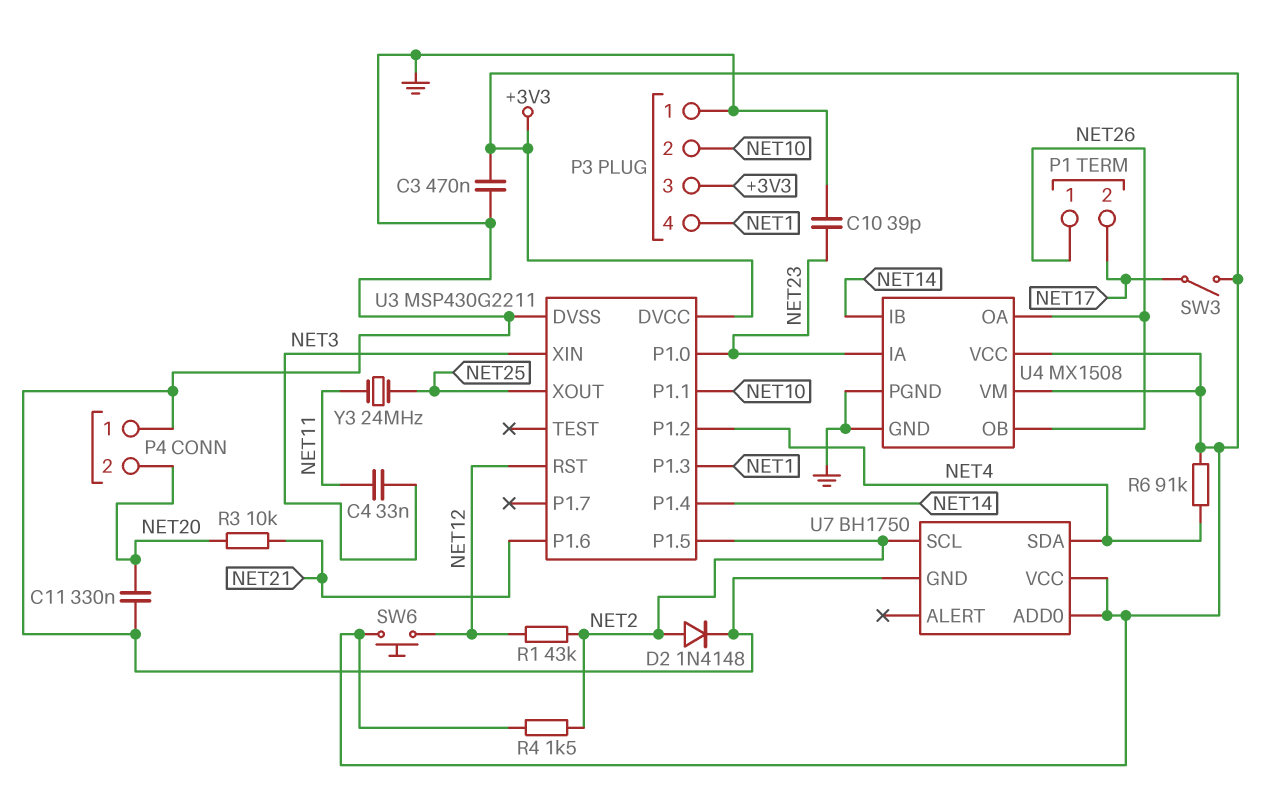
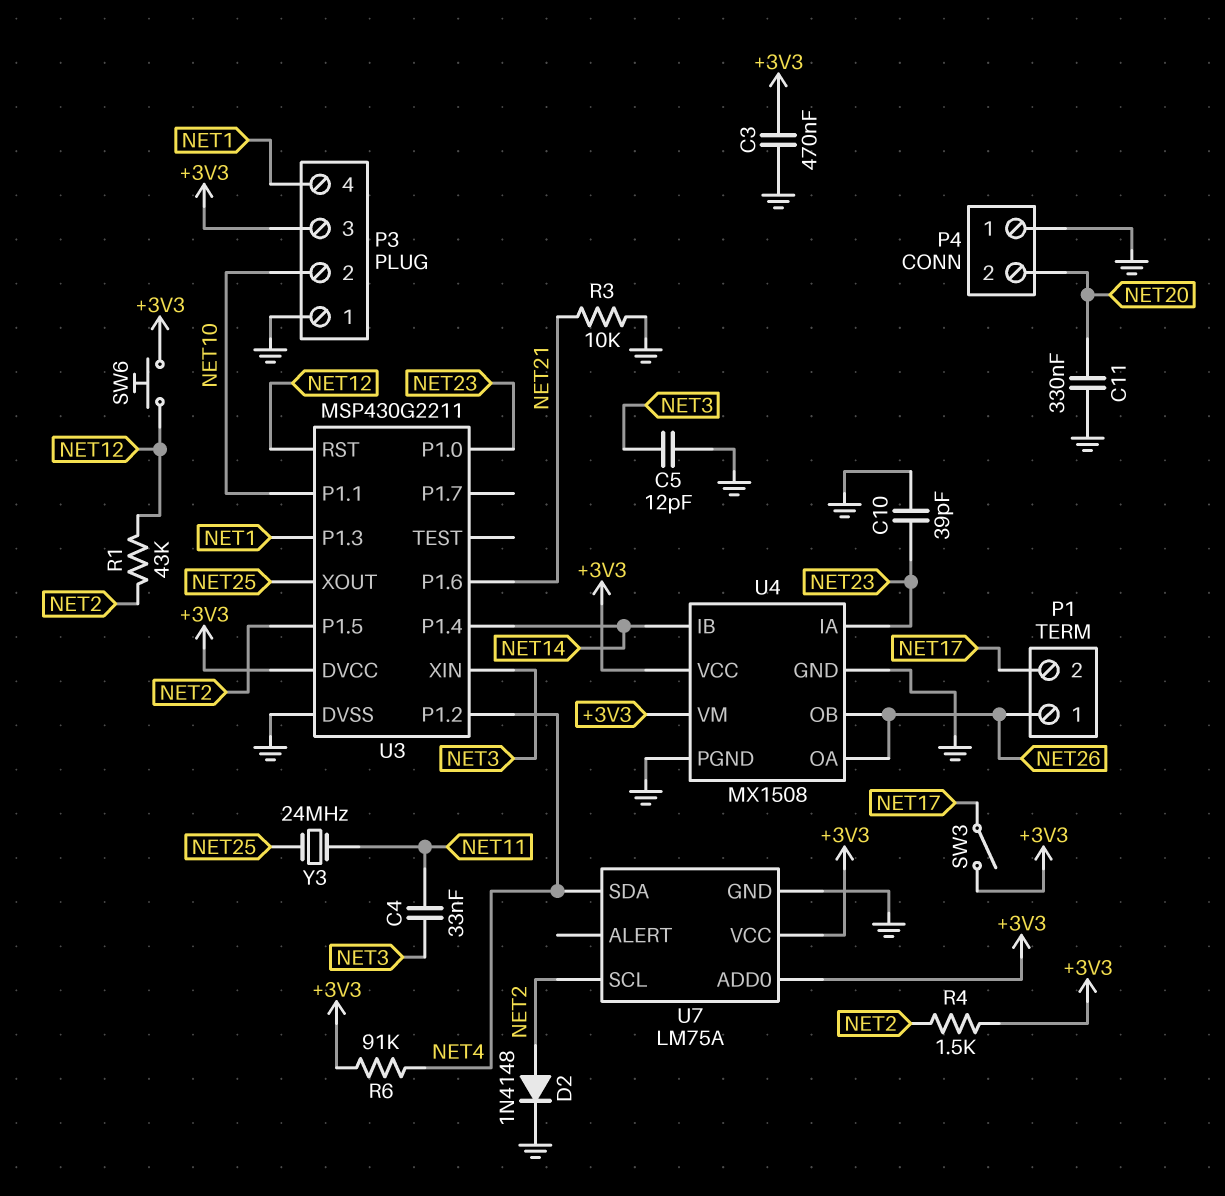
C5: none -> 12pF (GND, NET3)
R3: 10k (NET20, NET21) -> 10k (GND, NET21)
U7: BH1750 -> LM75A

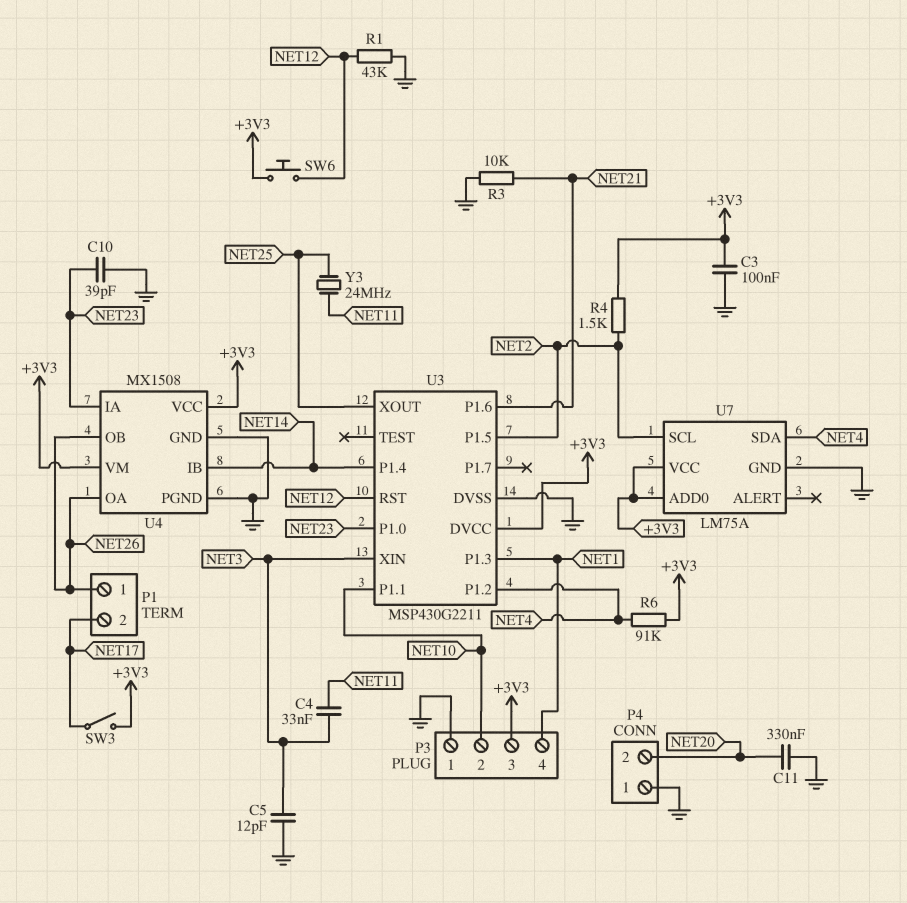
C3: 470nF (+3V3, GND) -> 100nF (+3V3, GND)
D2: diode 1N4148 (A NET2, K GND) -> none
R1: 43k (NET2, NET12) -> 43k (GND, NET12)

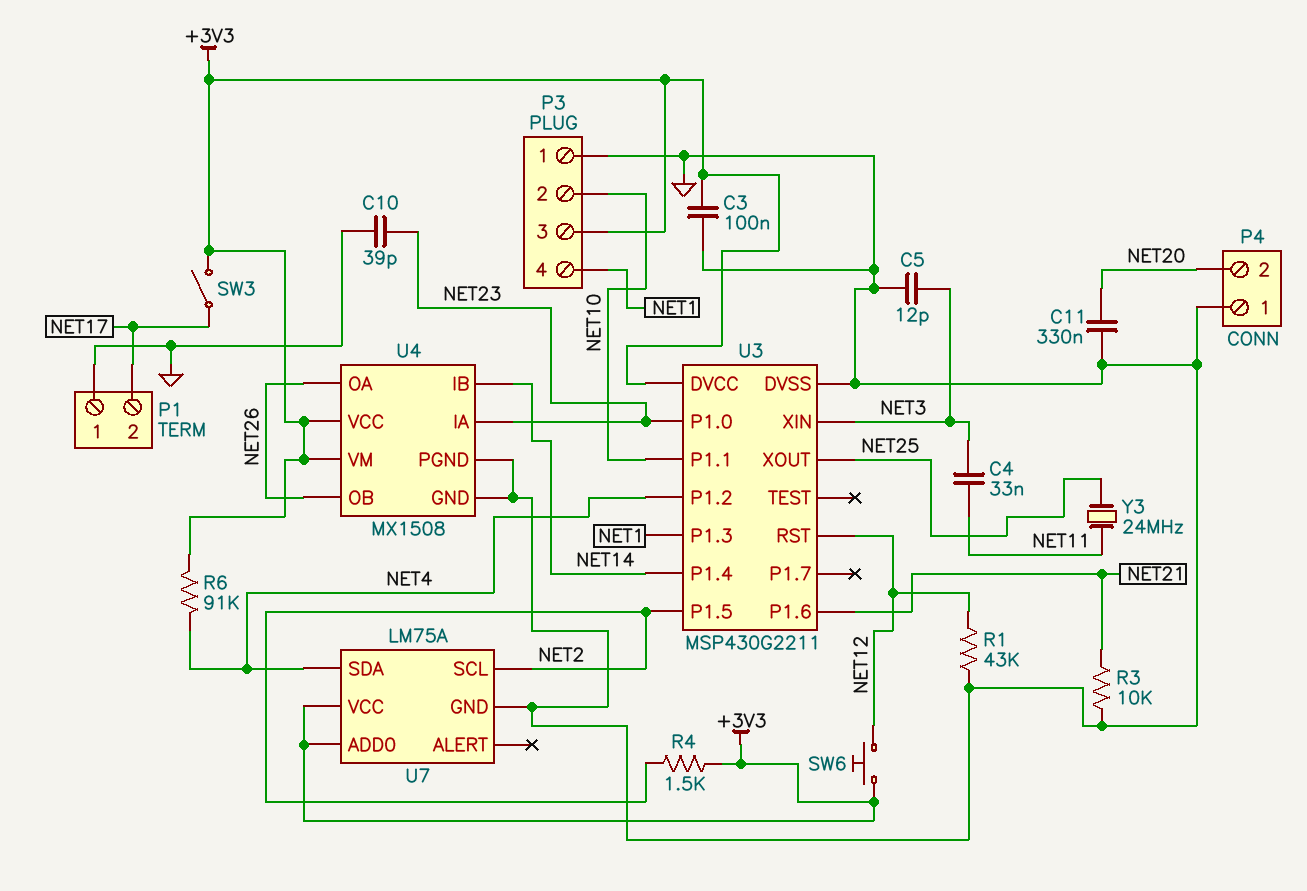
P1 pin 1: NET26 -> GND

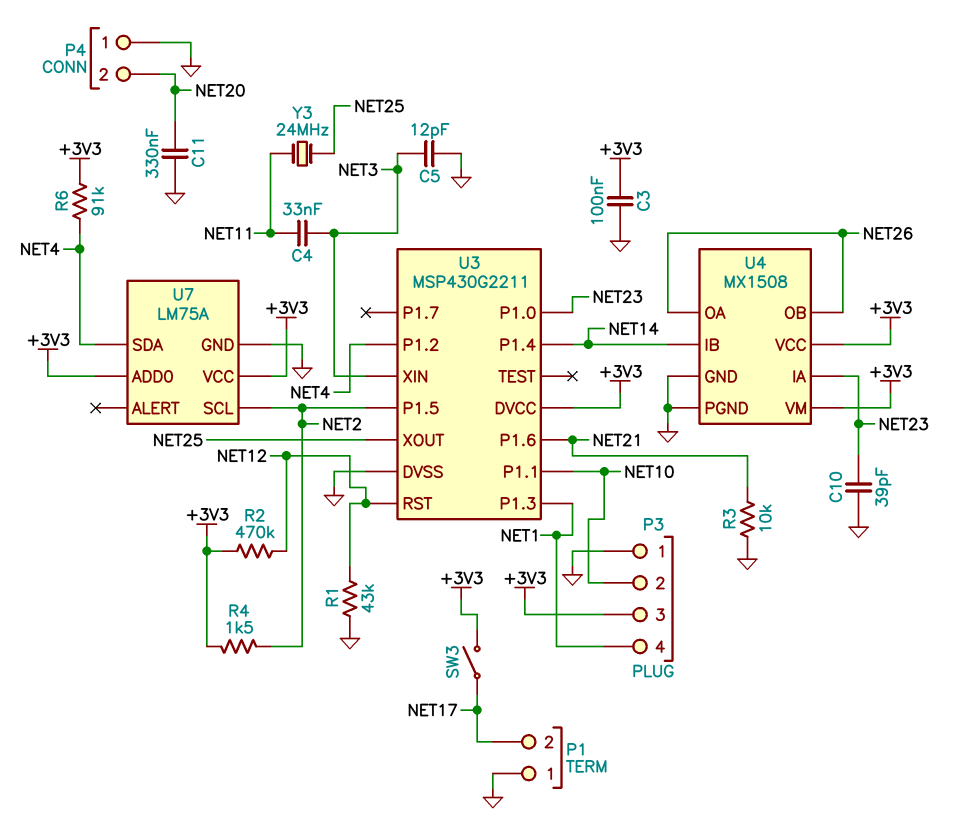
R2: none -> 470k (+3V3, NET12)
SW6: button (+3V3, NET12) -> none

